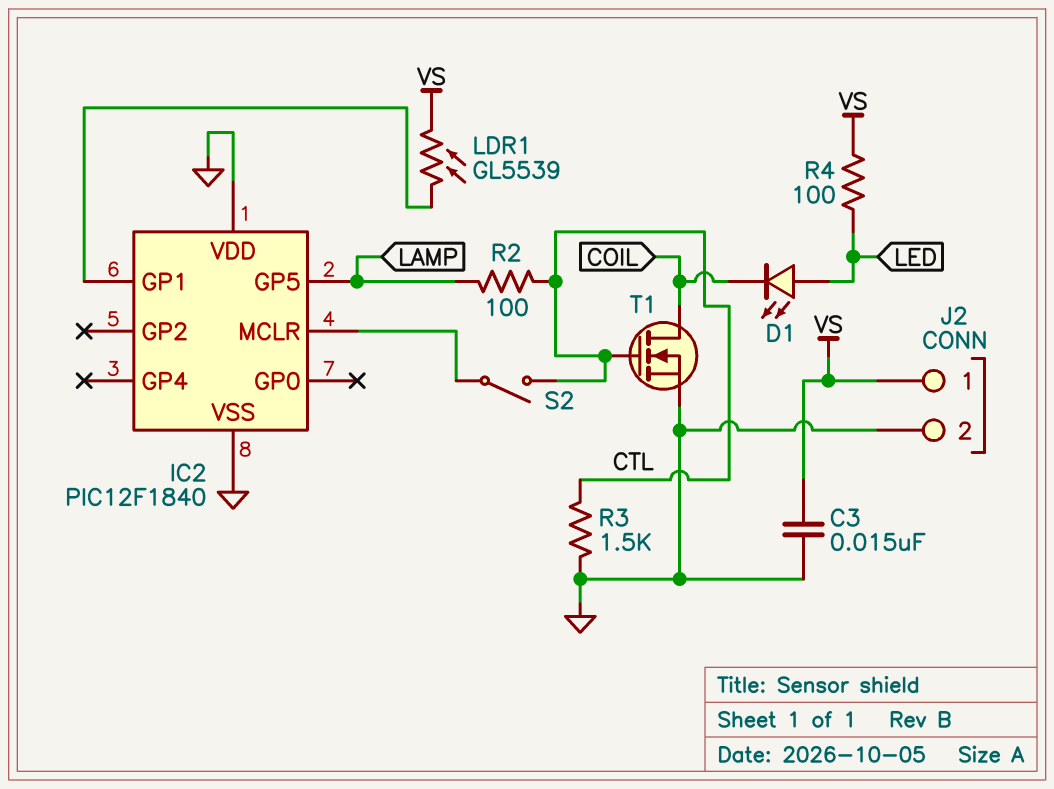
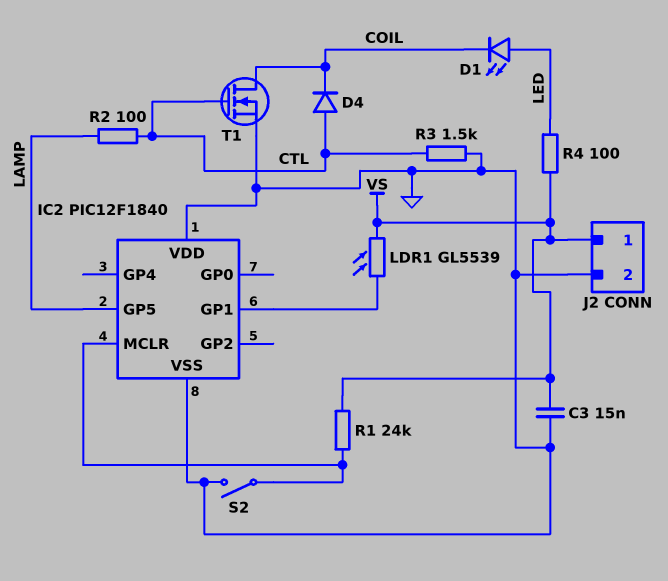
D4: none -> diode (A CTL, K COIL)
R1: none -> 24k (IC2/MCLR, VS)
S2: switch (CTL, IC2/MCLR) -> switch (GND, IC2/MCLR)

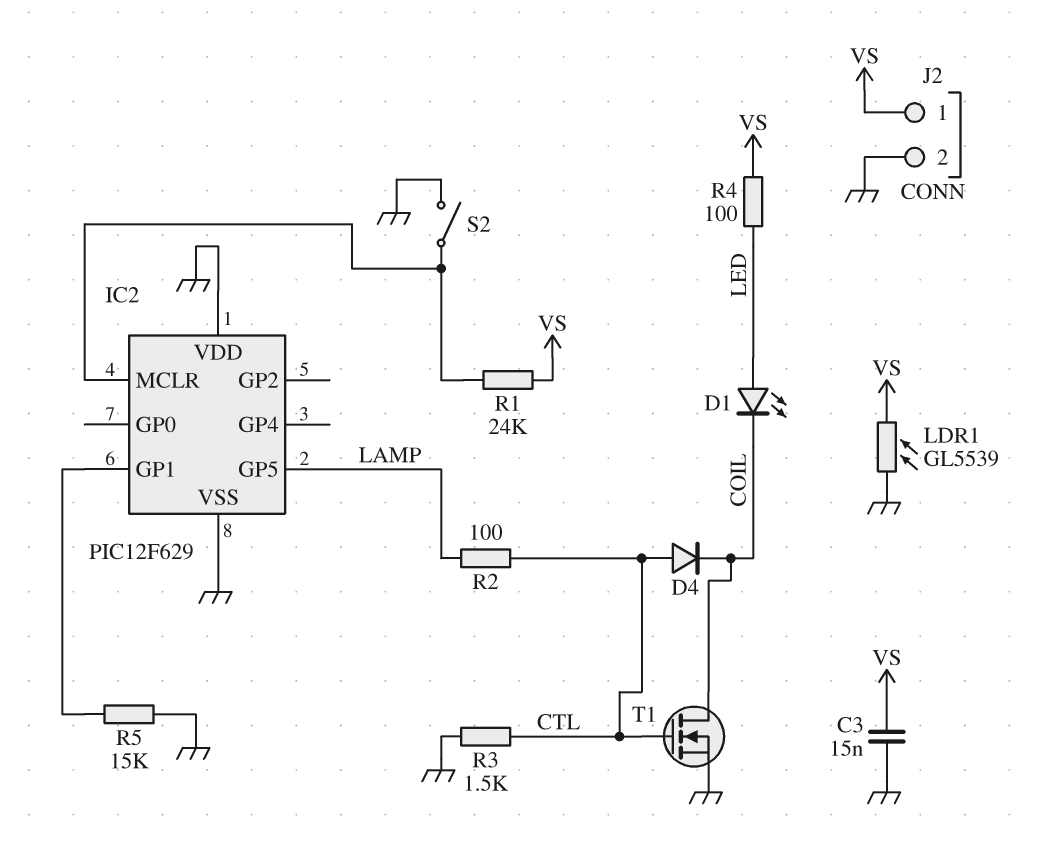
IC2: PIC12F1840 -> PIC12F629
LDR1: GL5539 (IC2/GP1, VS) -> GL5539 (GND, VS)
R5: none -> 15k (GND, IC2/GP1)

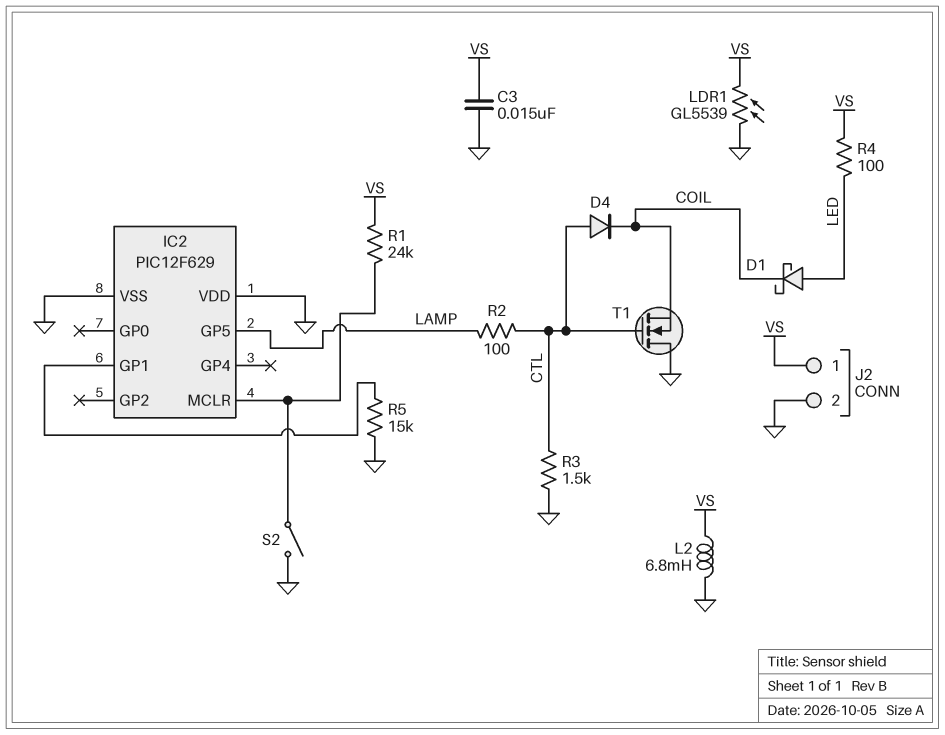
D1: LED (A LED, K COIL) -> schottky (A LED, K COIL)
L2: none -> 6.8mH (GND, VS)
T1: NMOS (G CTL, D COIL, S GND) -> NMOS (G CTL, D GND, S COIL)

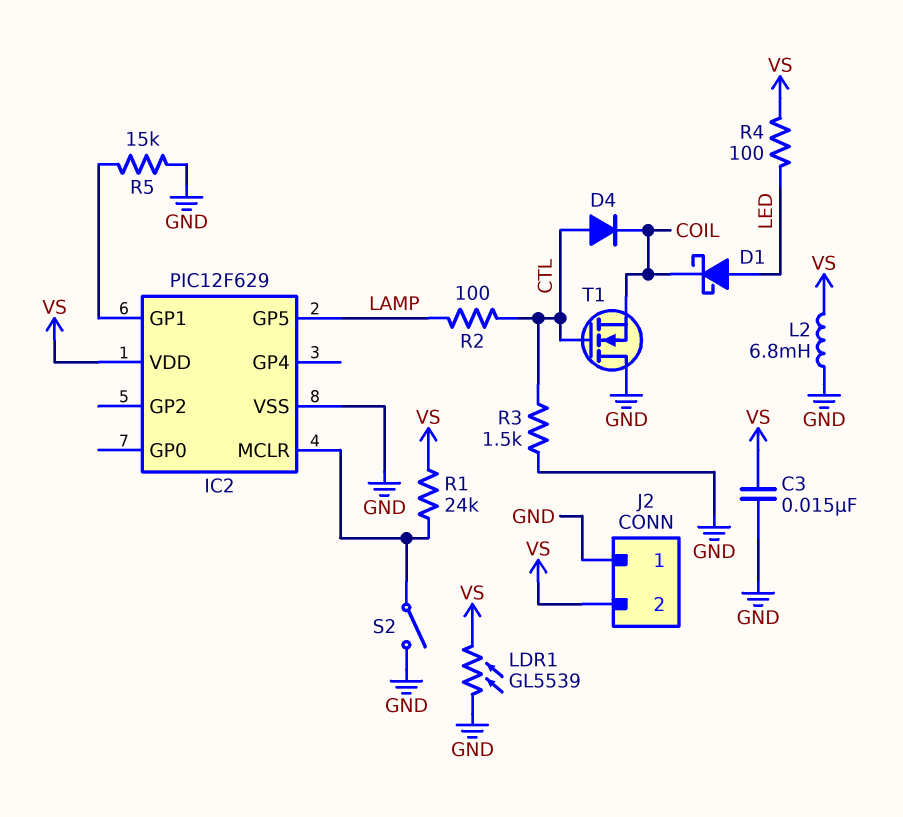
IC2 pin VDD: GND -> VS
J2 pin 1: VS -> GND
J2 pin 2: GND -> VS

